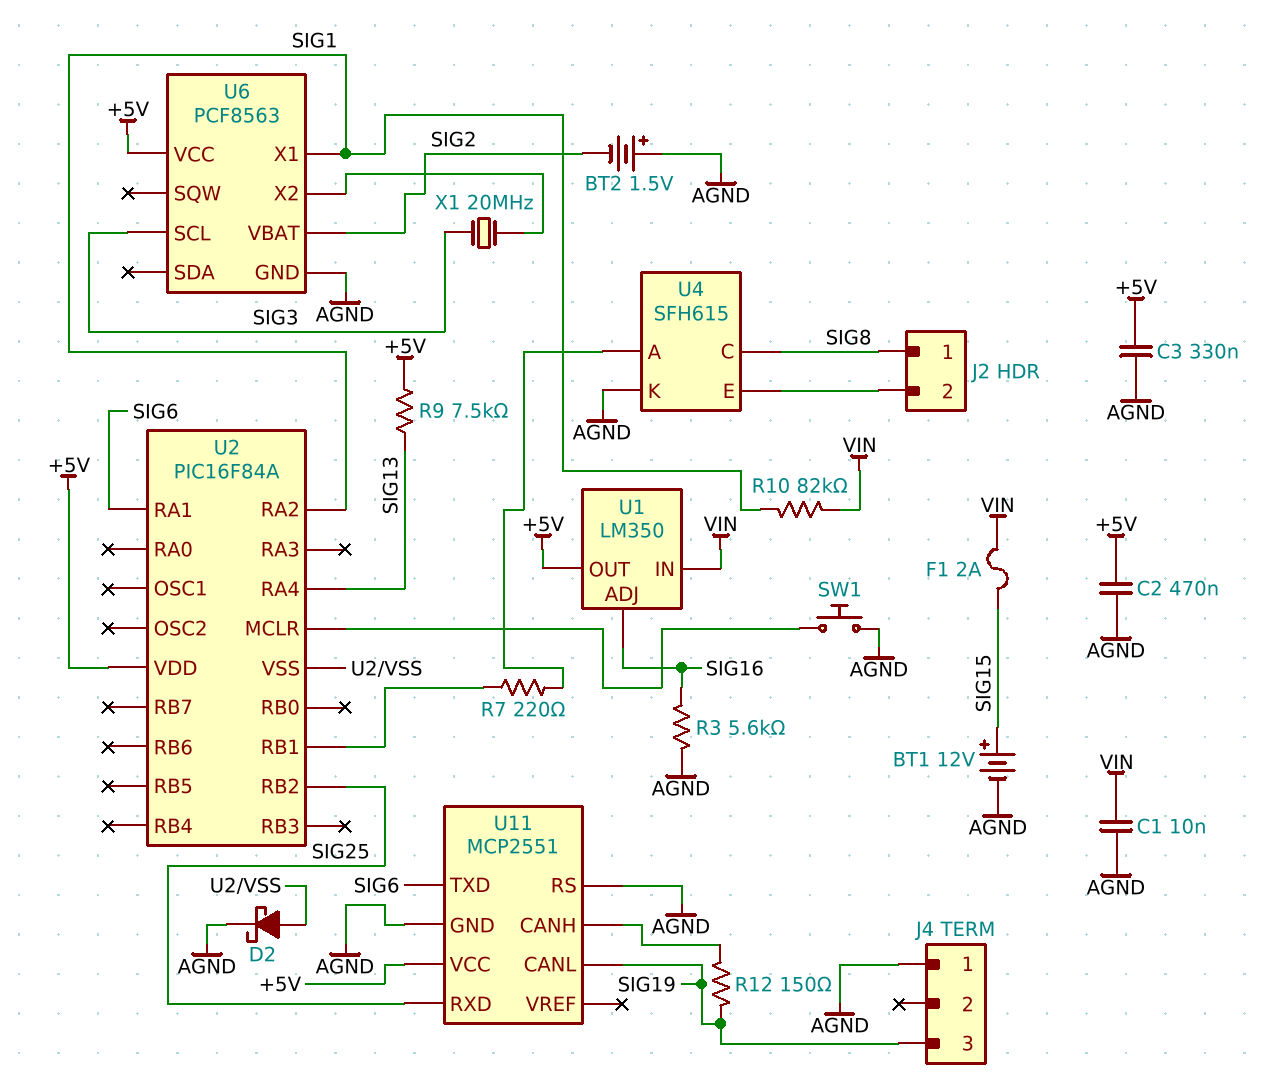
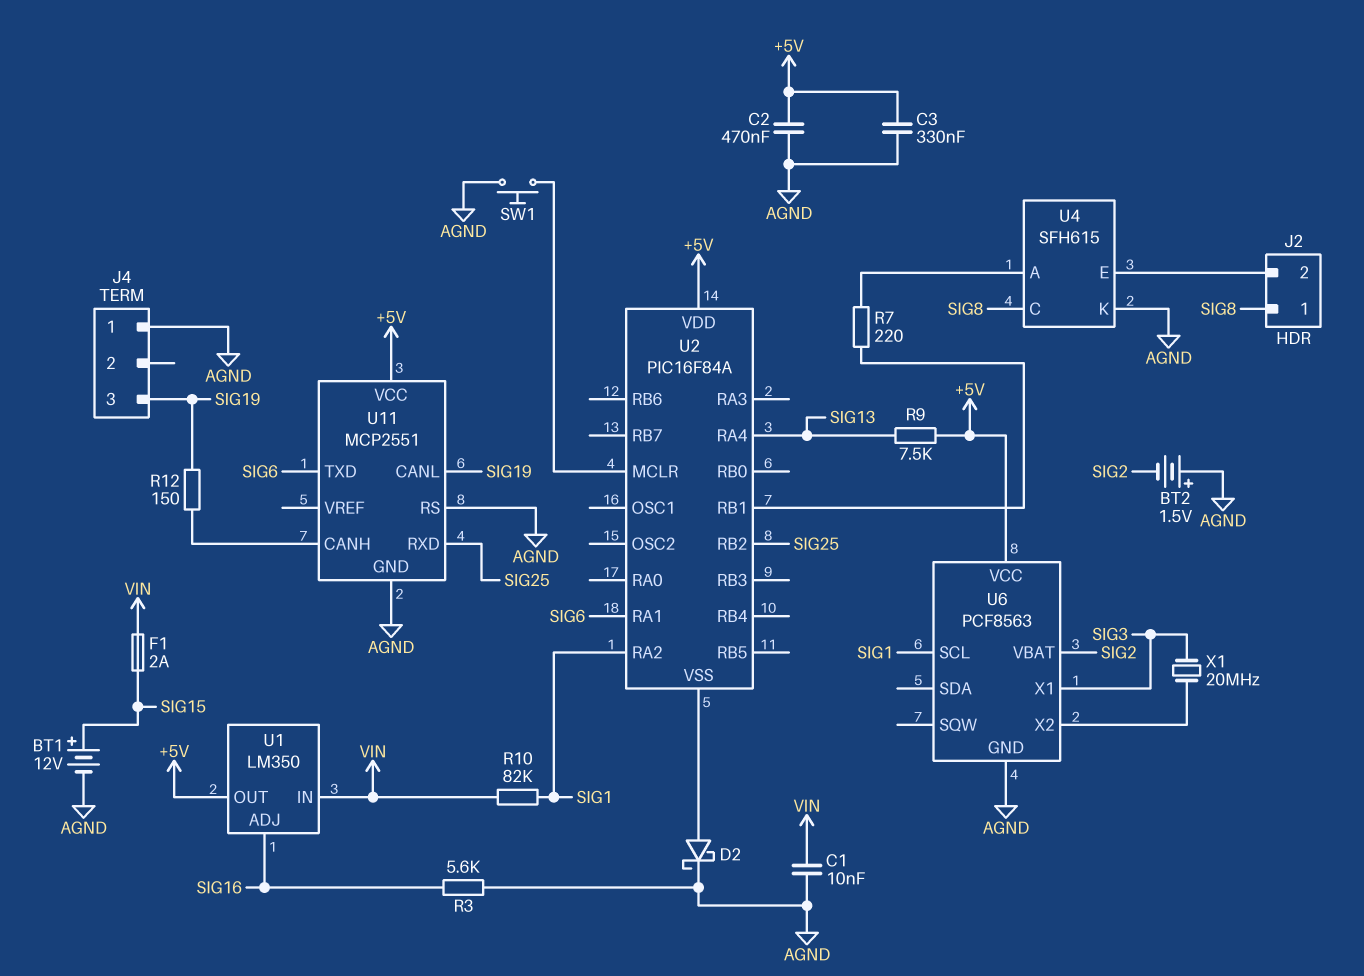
U6 pin SCL: SIG3 -> SIG1
U6 pin X1: SIG1 -> SIG3

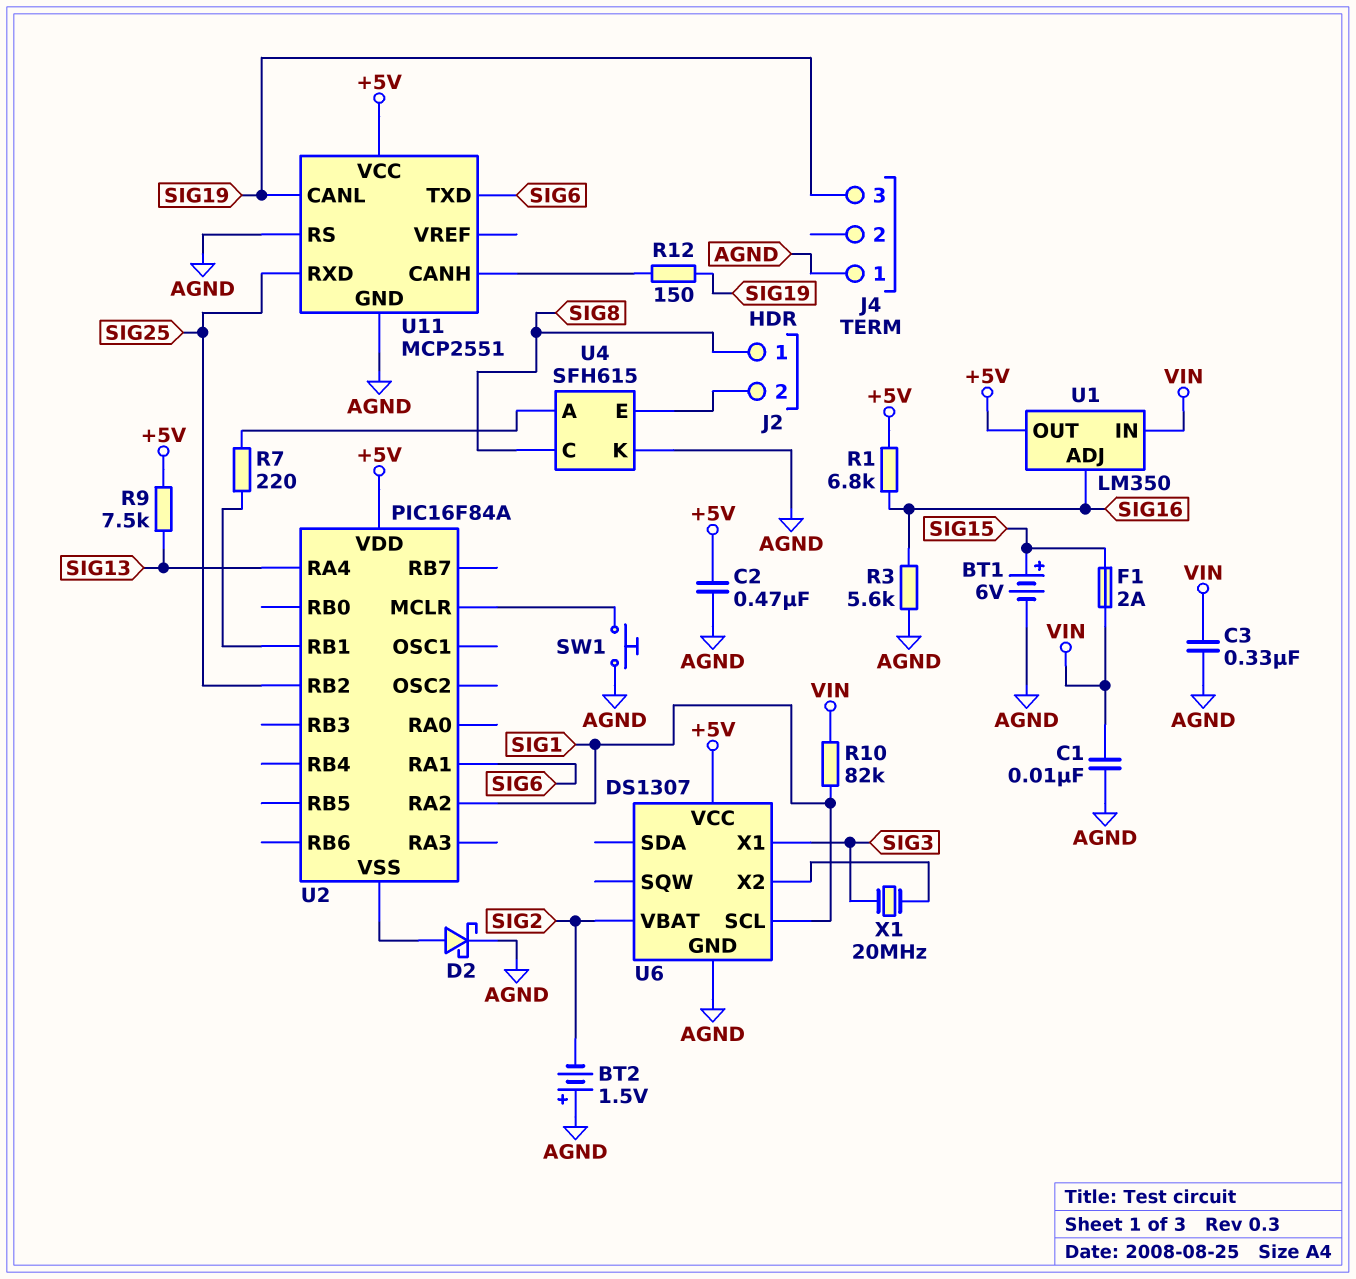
BT1: 12V (plus SIG15, minus AGND) -> 6V (plus SIG15, minus AGND)
C3: 330nF (+5V, AGND) -> 330nF (AGND, VIN)
R1: none -> 6.8k (+5V, SIG16)
U6: PCF8563 -> DS1307

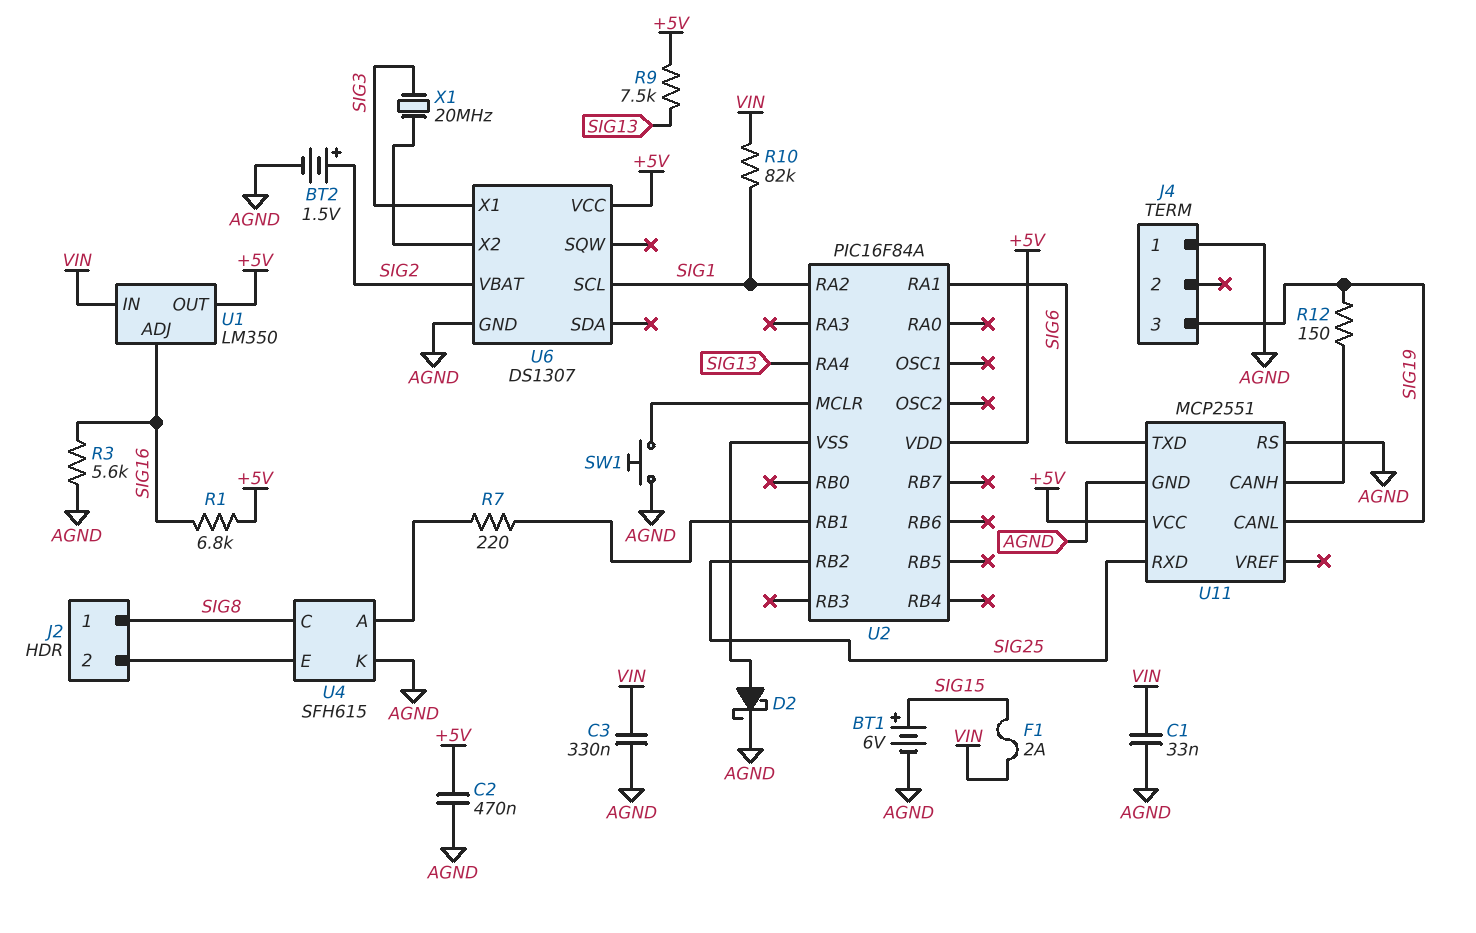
BT2: 1.5V (plus AGND, minus SIG2) -> 1.5V (plus SIG2, minus AGND)
C1: 10nF (AGND, VIN) -> 33nF (AGND, VIN)

